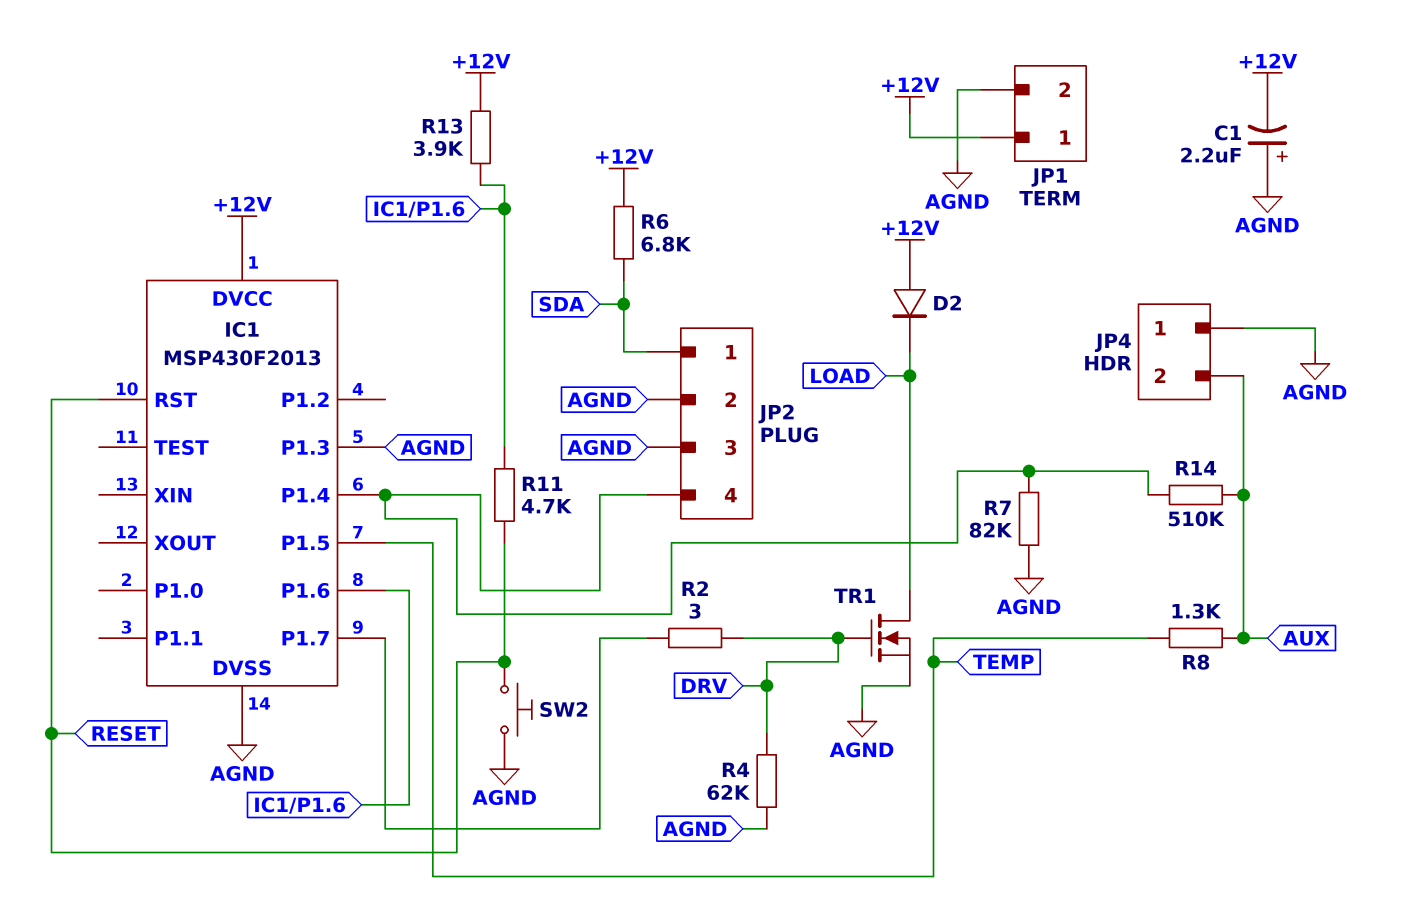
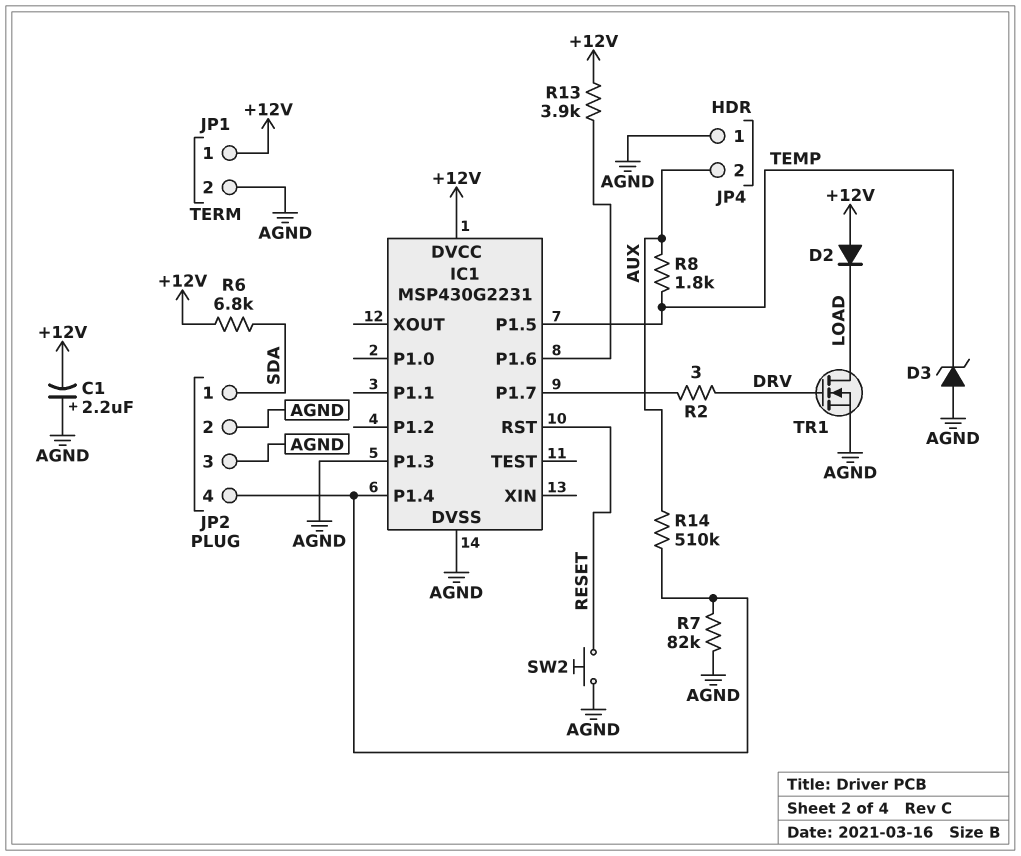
D3: none -> zener (A AGND, K TEMP)
IC1: MSP430F2013 -> MSP430G2231
R4: 62k (AGND, DRV) -> none
R8: 1.3k (AUX, TEMP) -> 1.8k (AUX, TEMP)
R11: 4.7k (IC1/P1.6, RESET) -> none

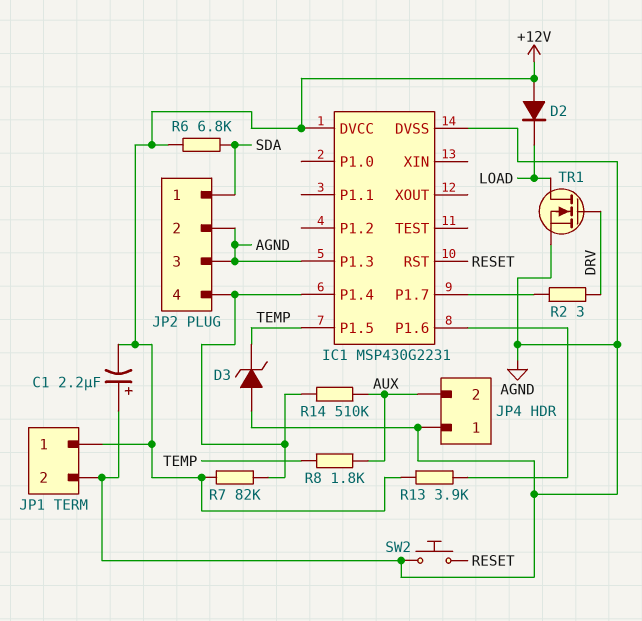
R7: 82k (AGND, IC1/P1.4) -> 82k (+12V, IC1/P1.4)

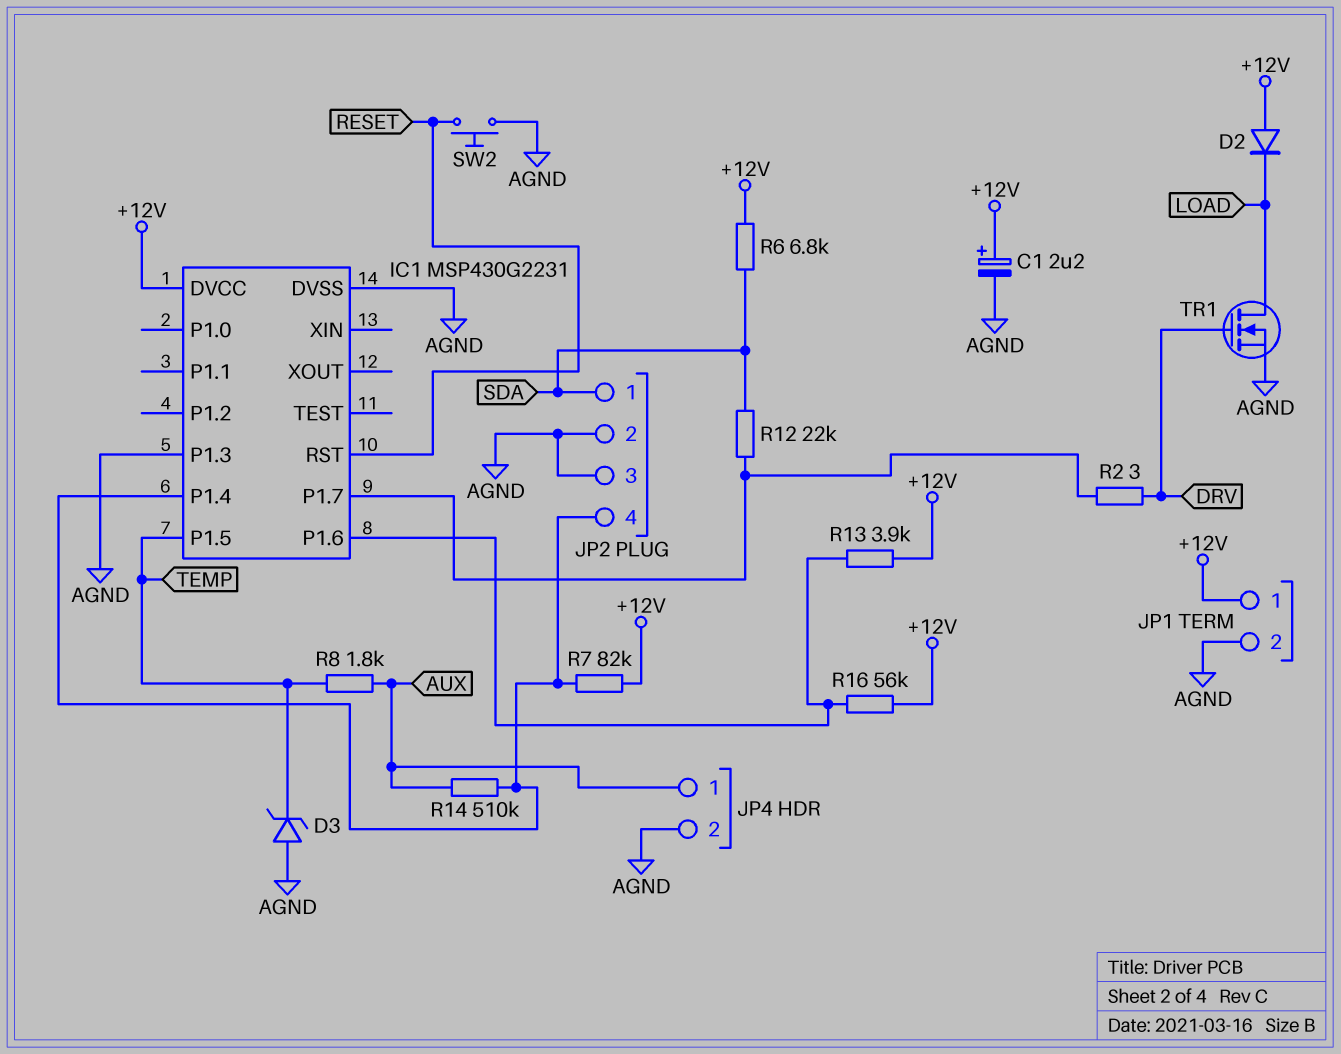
C1: 2.2uF (plus AGND, minus +12V) -> 2.2uF (plus +12V, minus AGND)
JP4 pin 1: AGND -> AUX
JP4 pin 2: AUX -> AGND
R12: none -> 22k (IC1/P1.7, SDA)
R16: none -> 56k (+12V, IC1/P1.6)

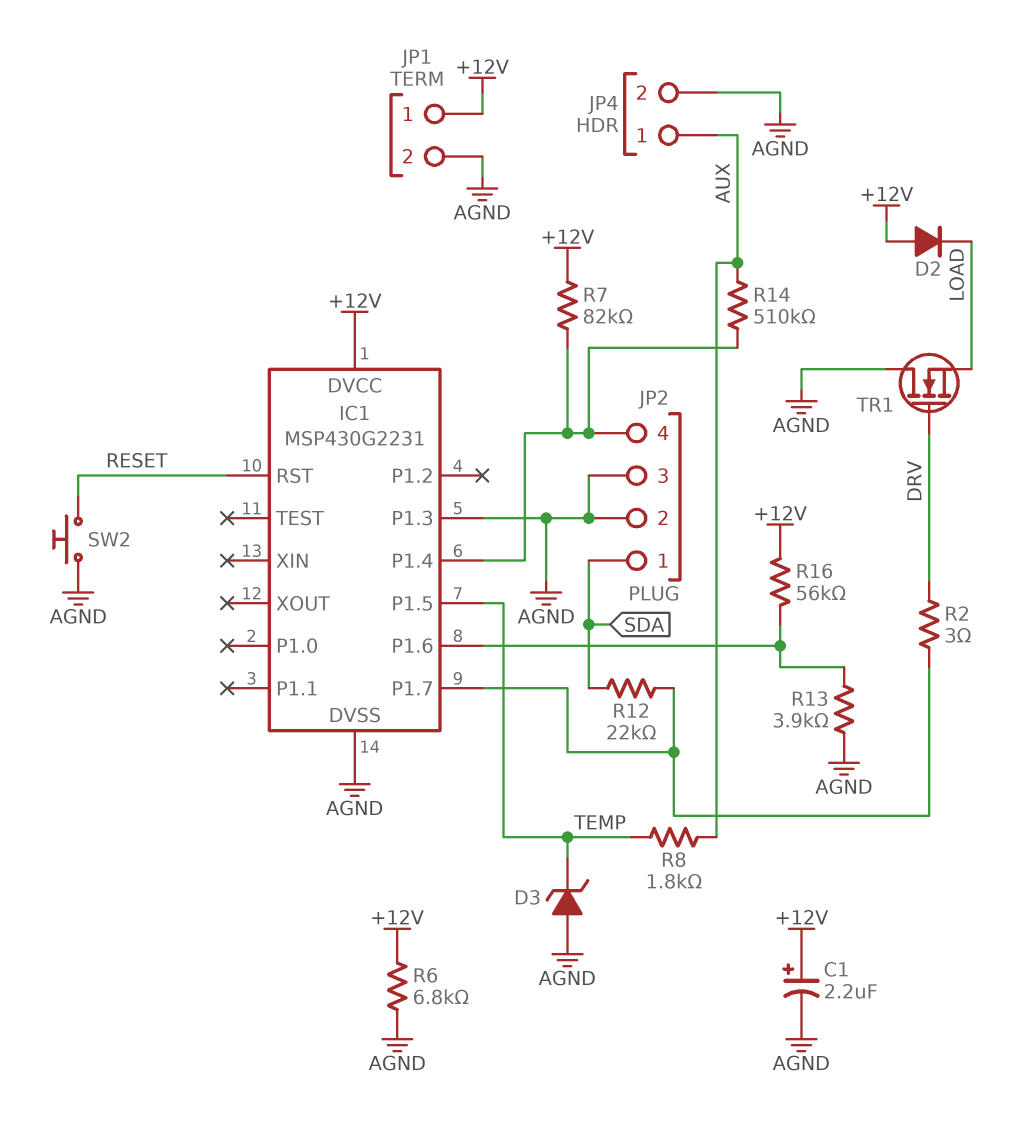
R6: 6.8k (+12V, SDA) -> 6.8k (+12V, AGND)
R13: 3.9k (+12V, IC1/P1.6) -> 3.9k (AGND, IC1/P1.6)
TR1: NMOS (G DRV, D LOAD, S AGND) -> NMOS (G DRV, D AGND, S LOAD)

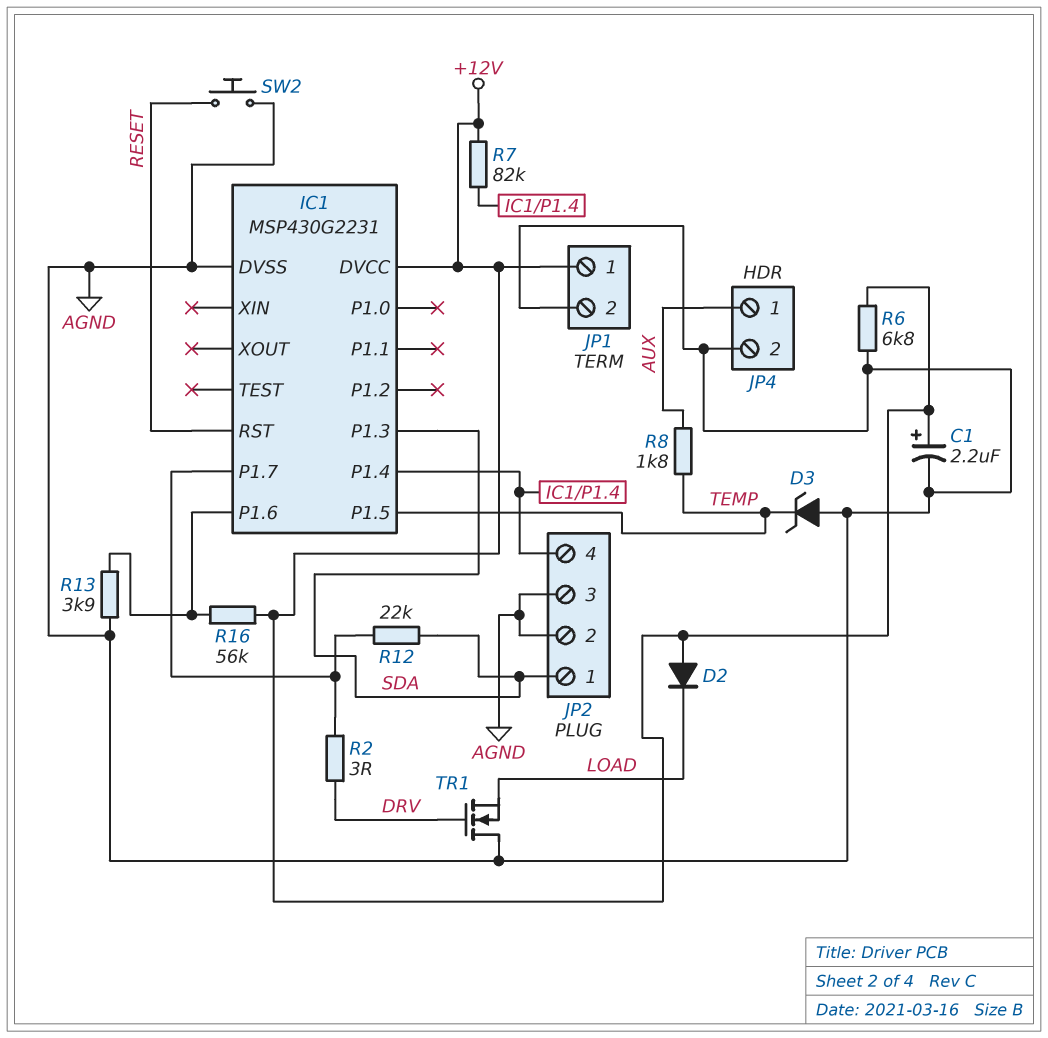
IC1 pin P1.3: AGND -> SDA
R14: 510k (AUX, IC1/P1.4) -> none

